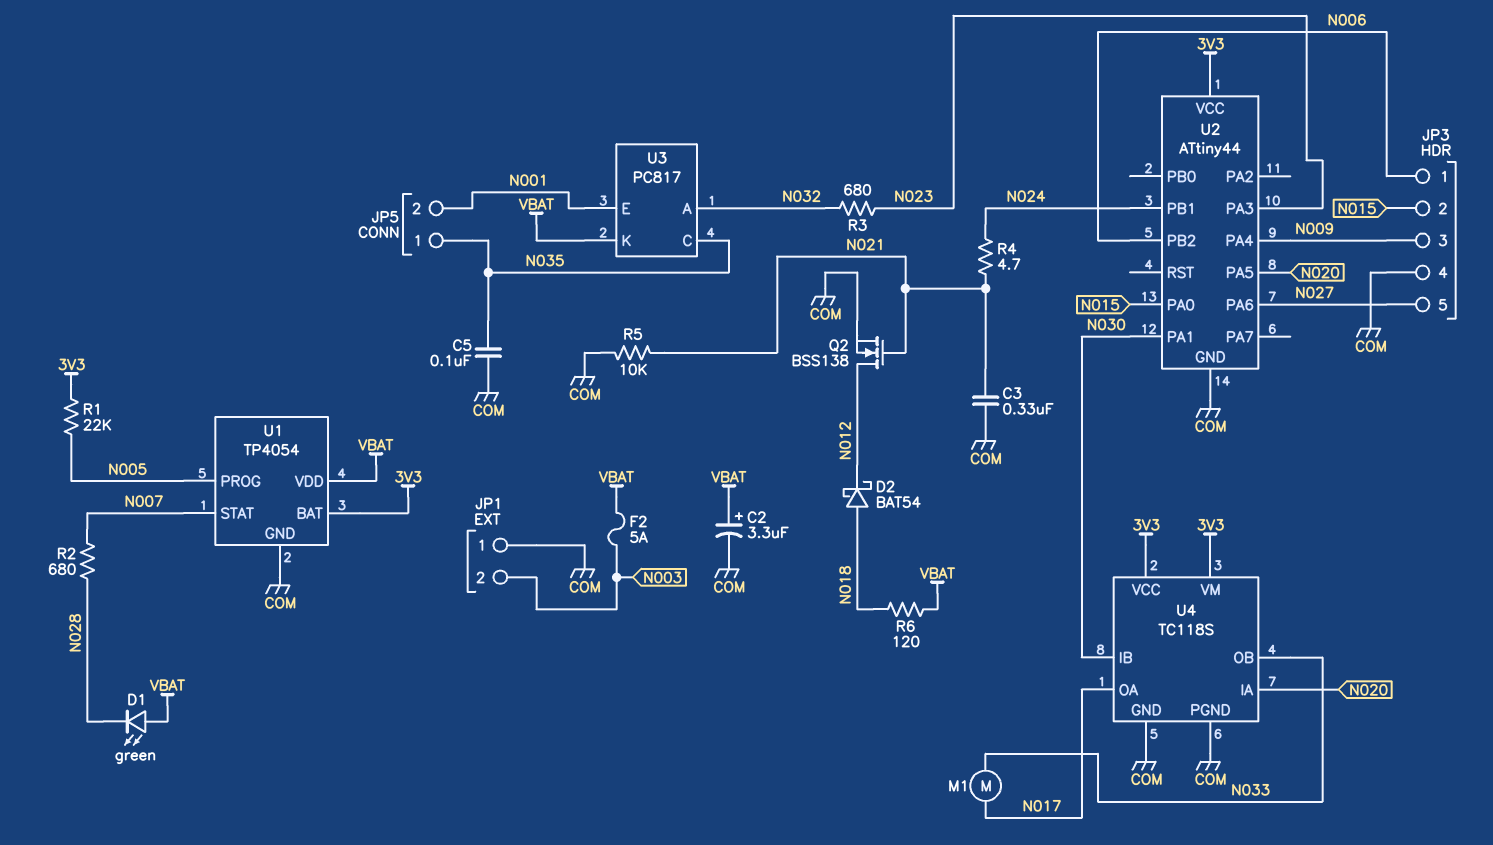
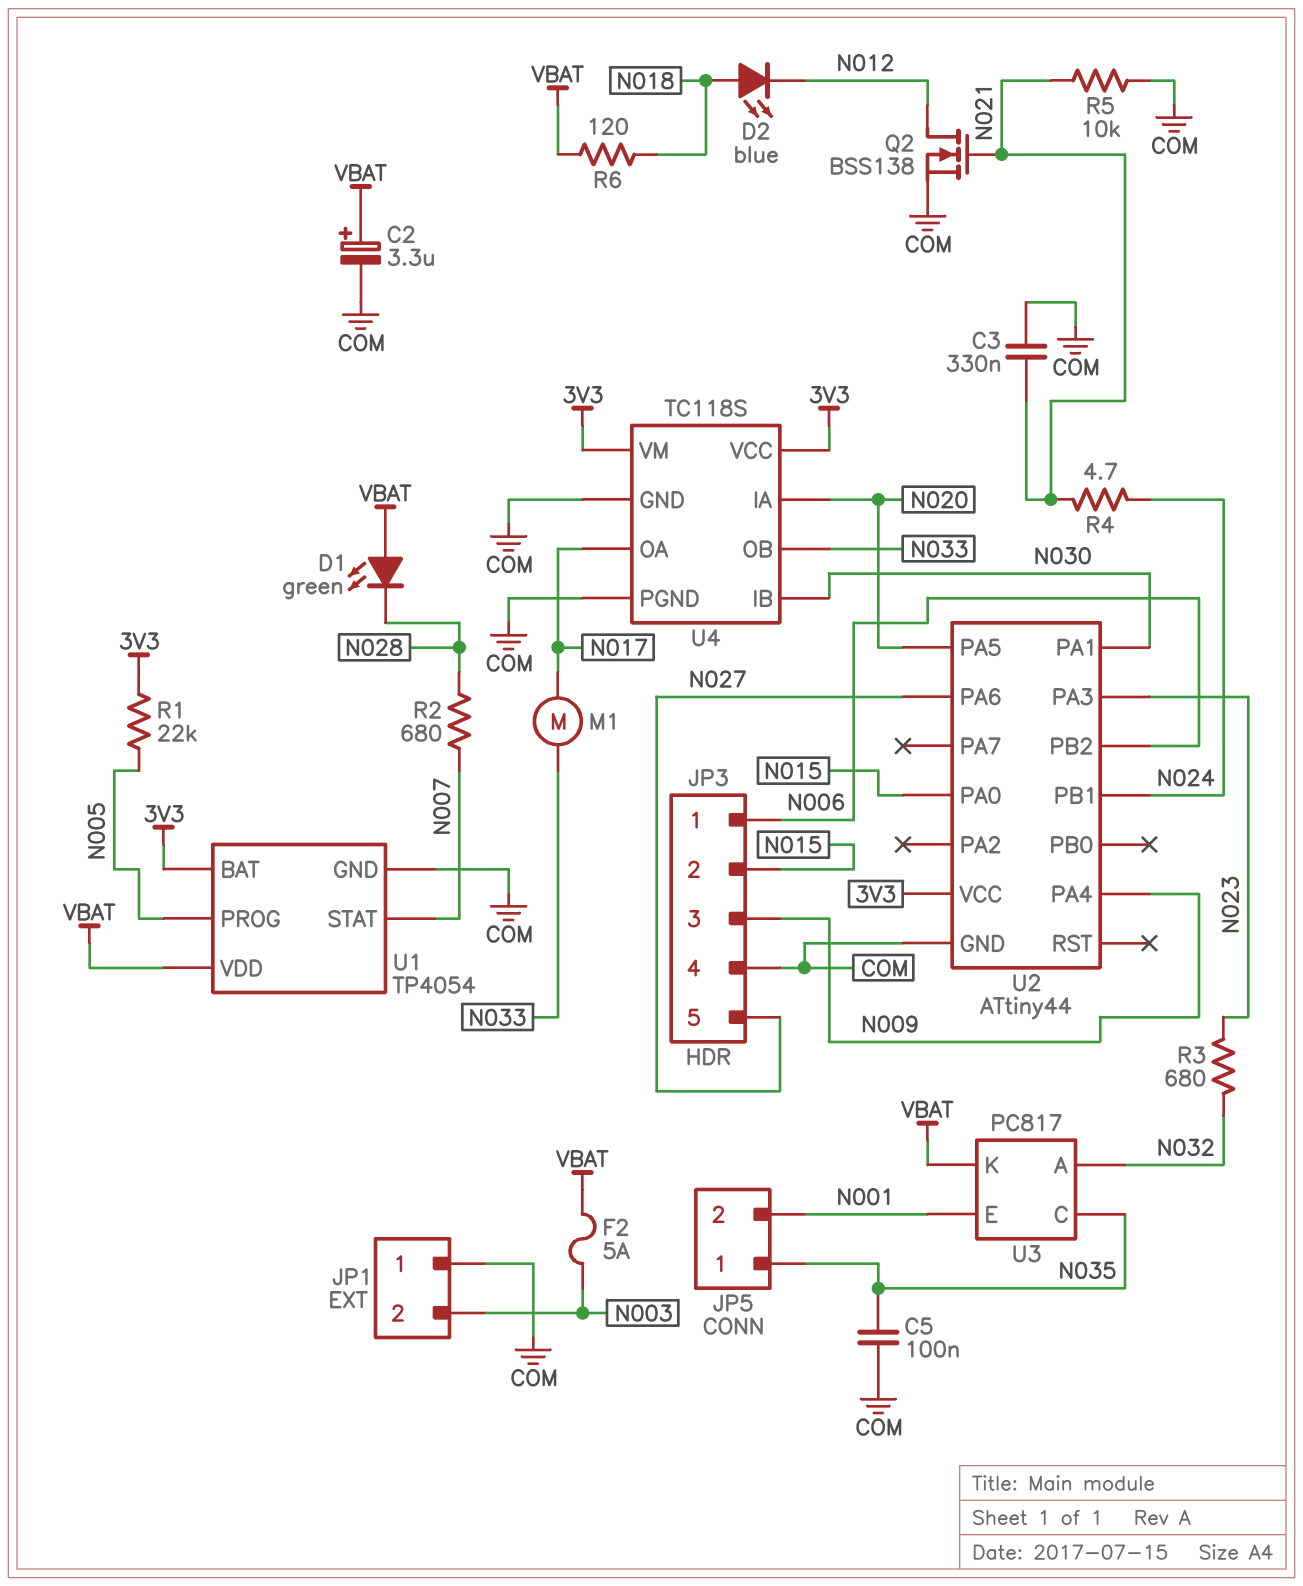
D2: schottky BAT54 (A N018, K N012) -> LED blue (A N018, K N012)

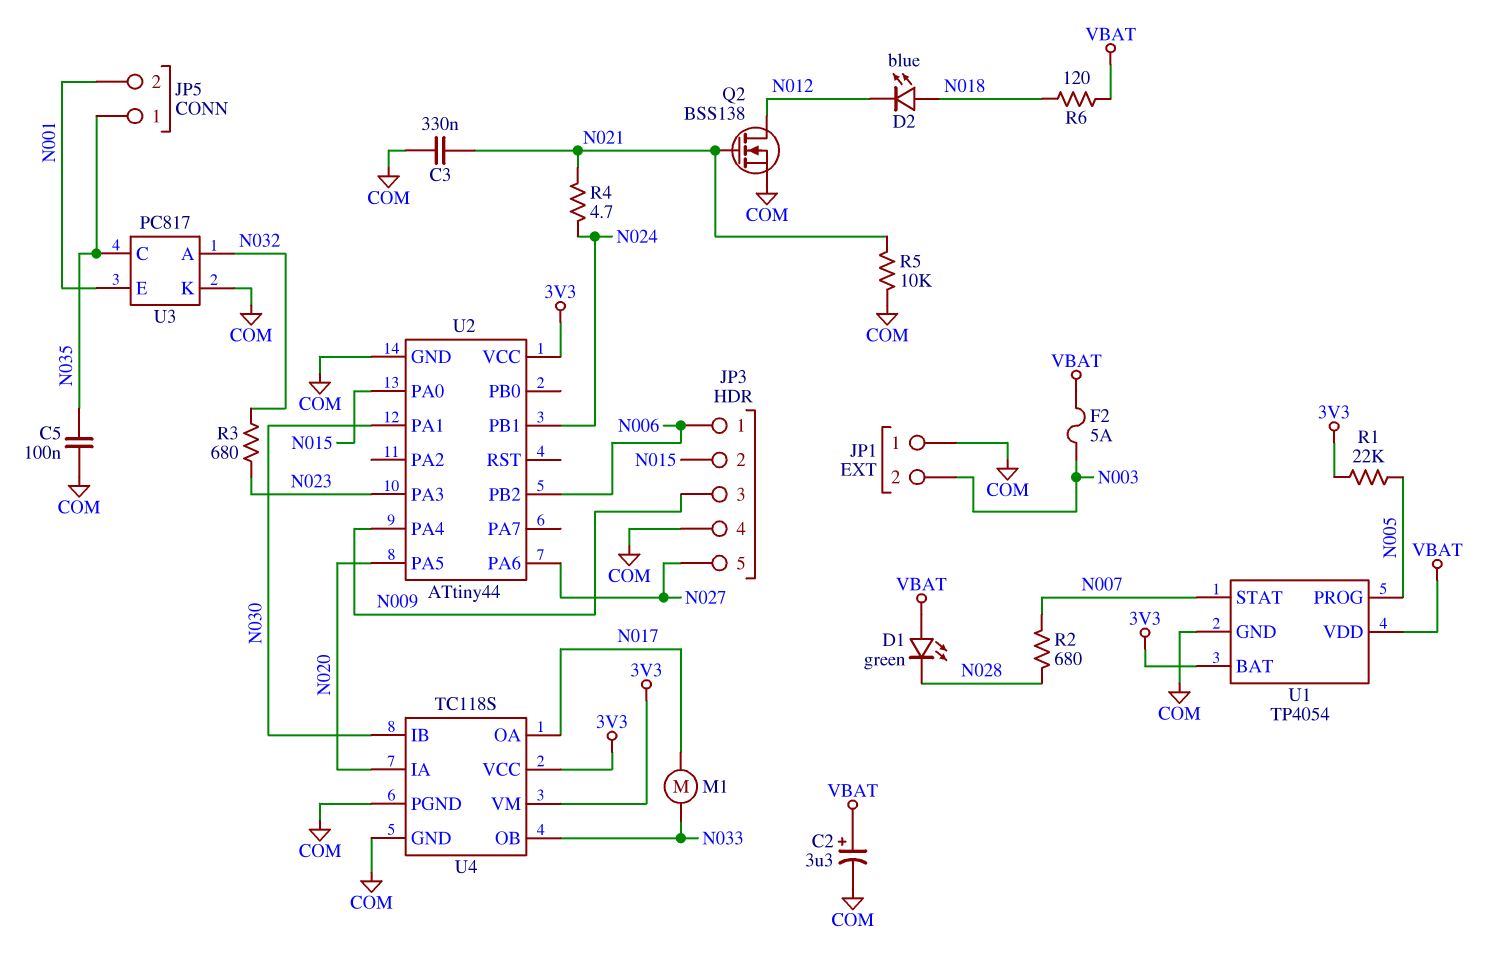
U3 pin K: VBAT -> COM

